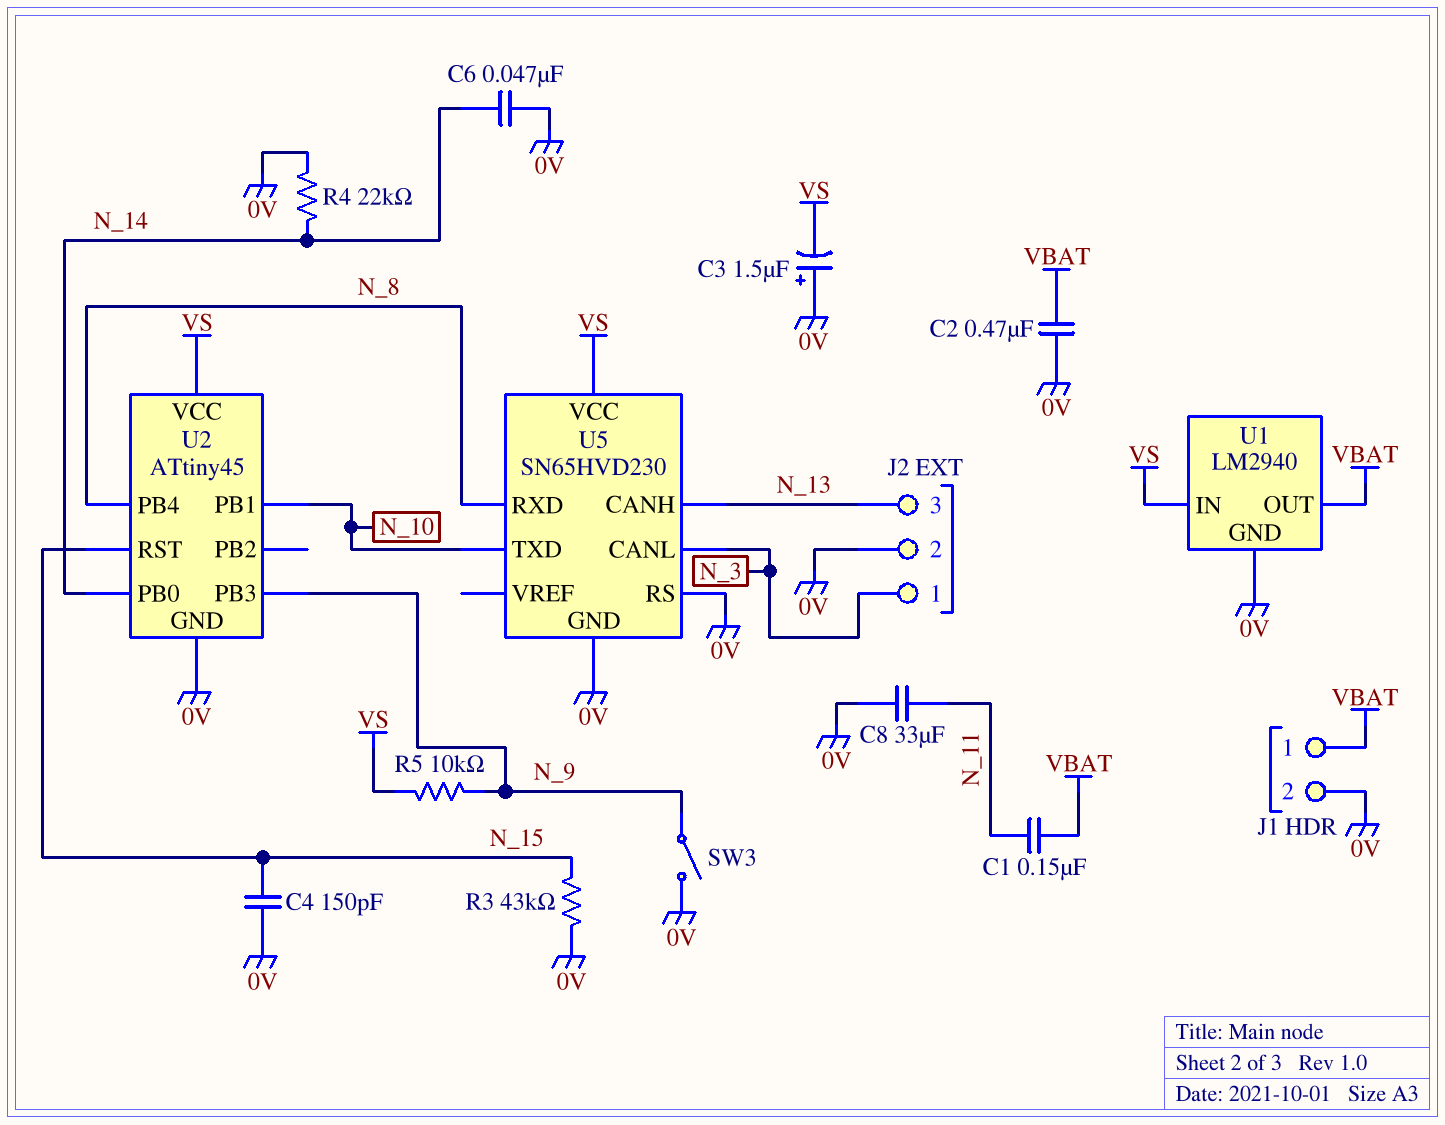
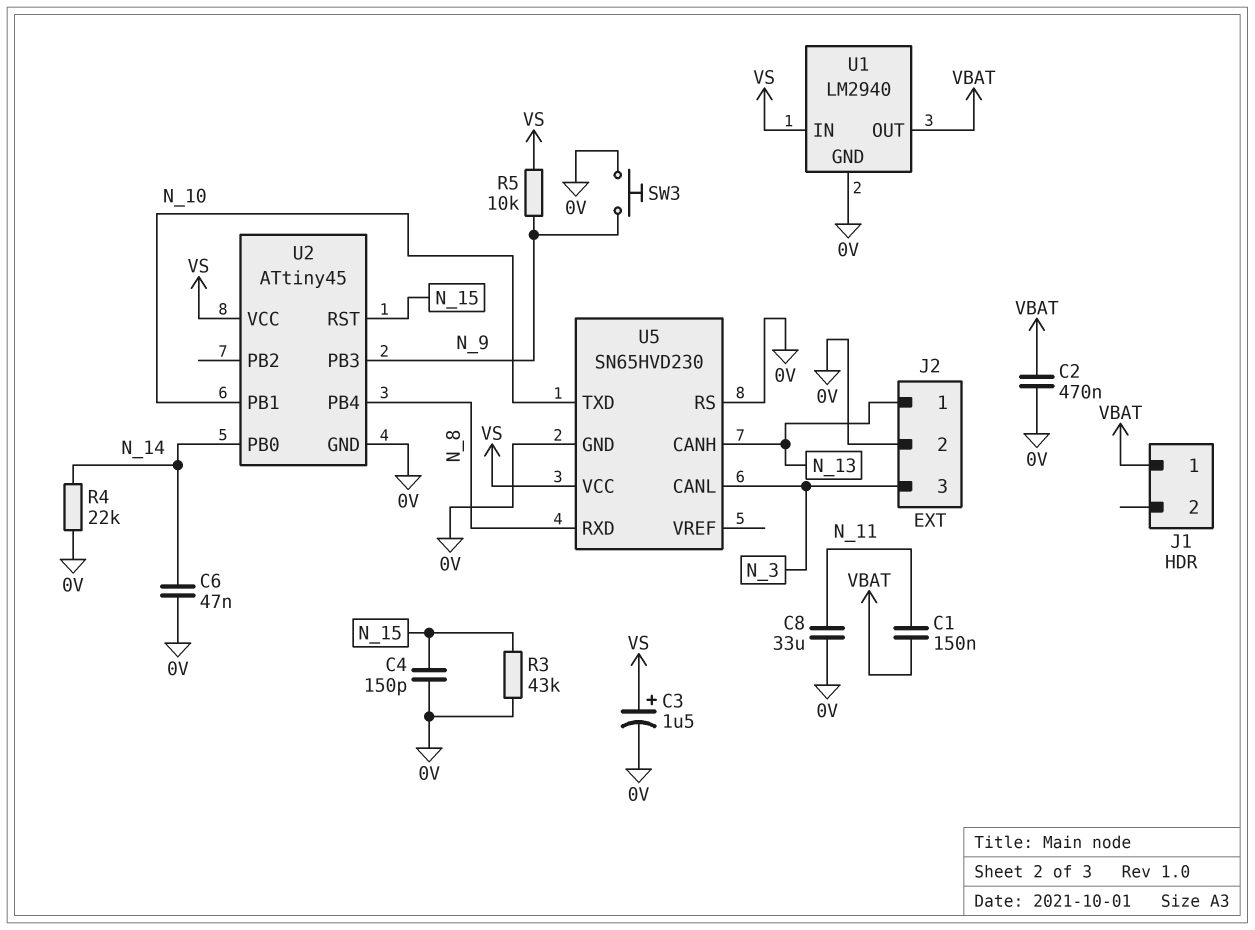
C3: 1.5uF (plus 0V, minus VS) -> 1.5uF (plus VS, minus 0V)
J1 pin 2: 0V -> none
J2 pin 1: N_3 -> N_13
J2 pin 3: N_13 -> N_3
SW3: switch (0V, N_9) -> button (0V, N_9)

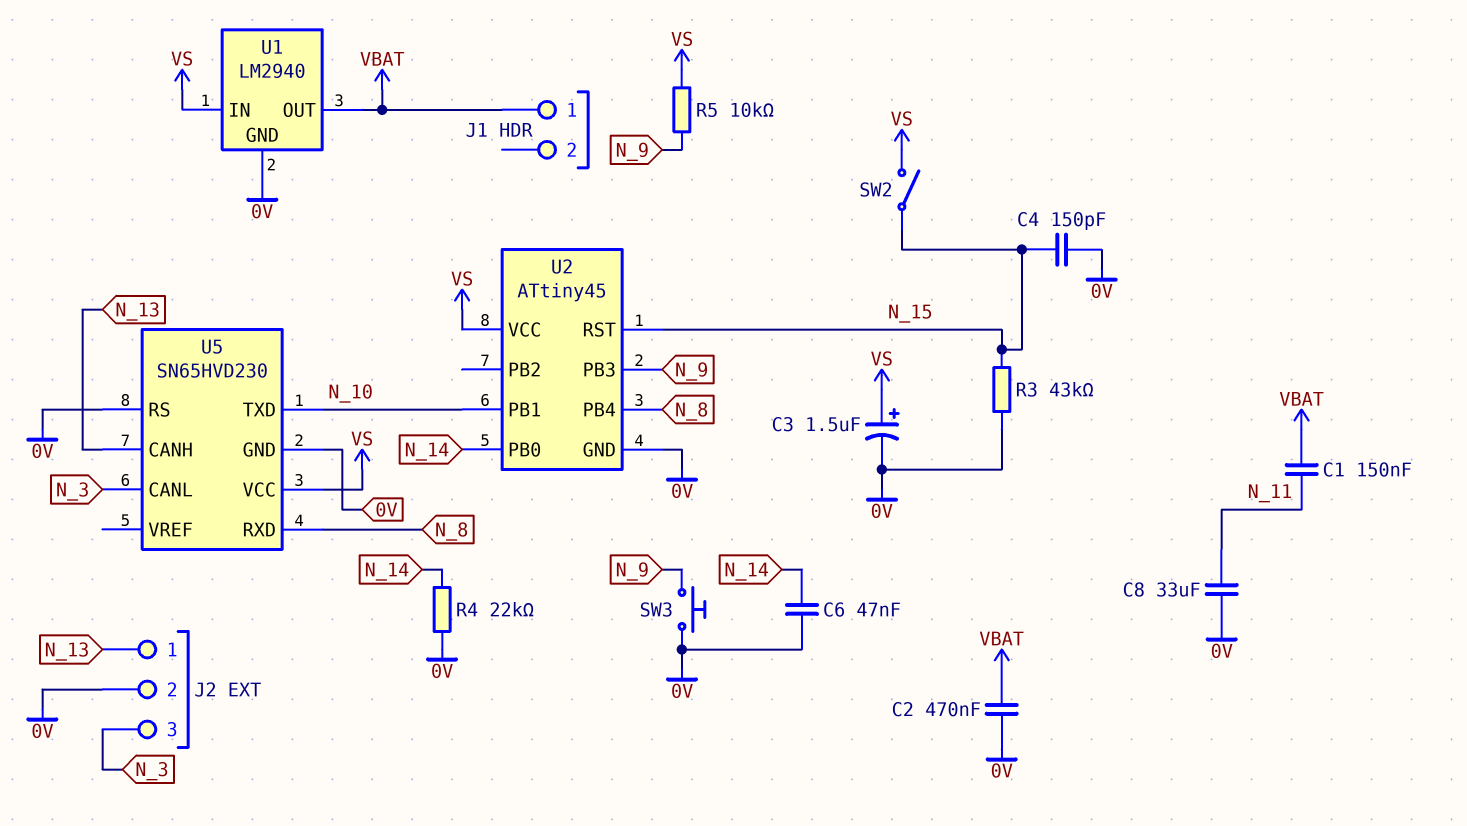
SW2: none -> switch (N_15, VS)

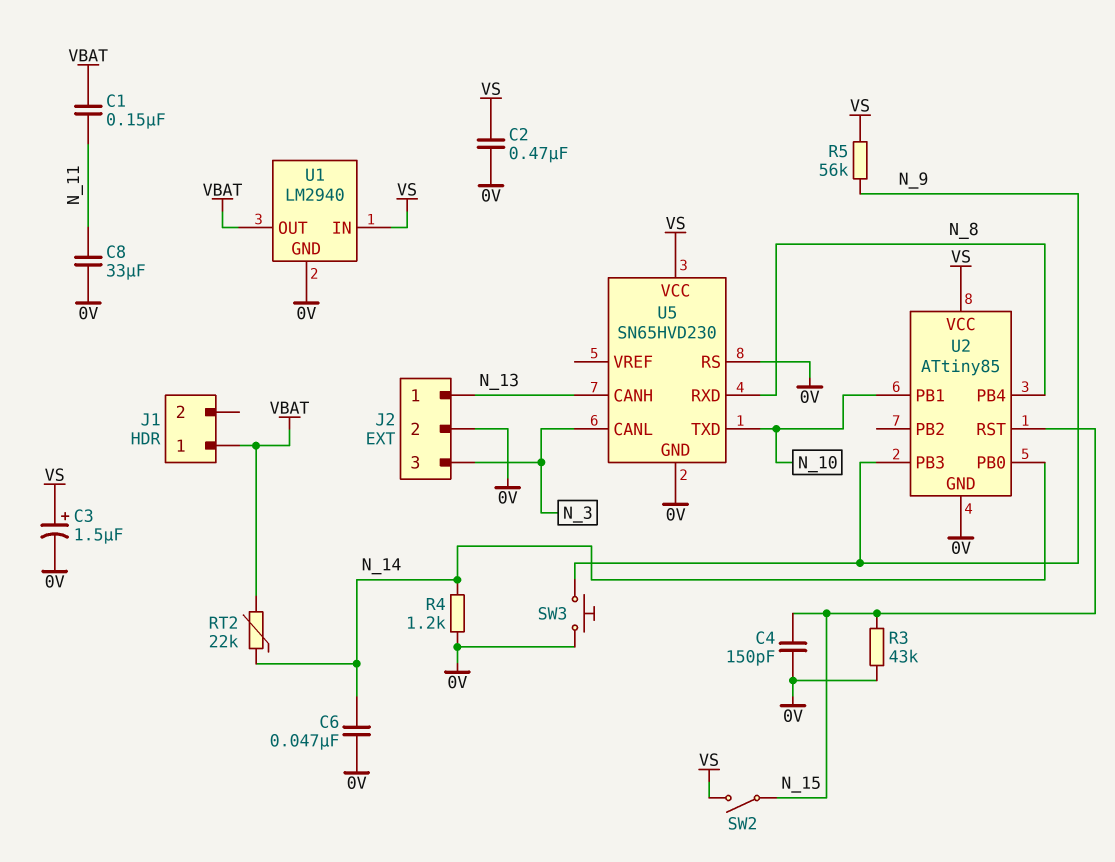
C2: 470nF (0V, VBAT) -> 470nF (0V, VS)
R4: 22k (0V, N_14) -> 1.2k (0V, N_14)
R5: 10k (N_9, VS) -> 56k (N_9, VS)
RT2: none -> 22k (N_14, VBAT)
U2: ATtiny45 -> ATtiny85

